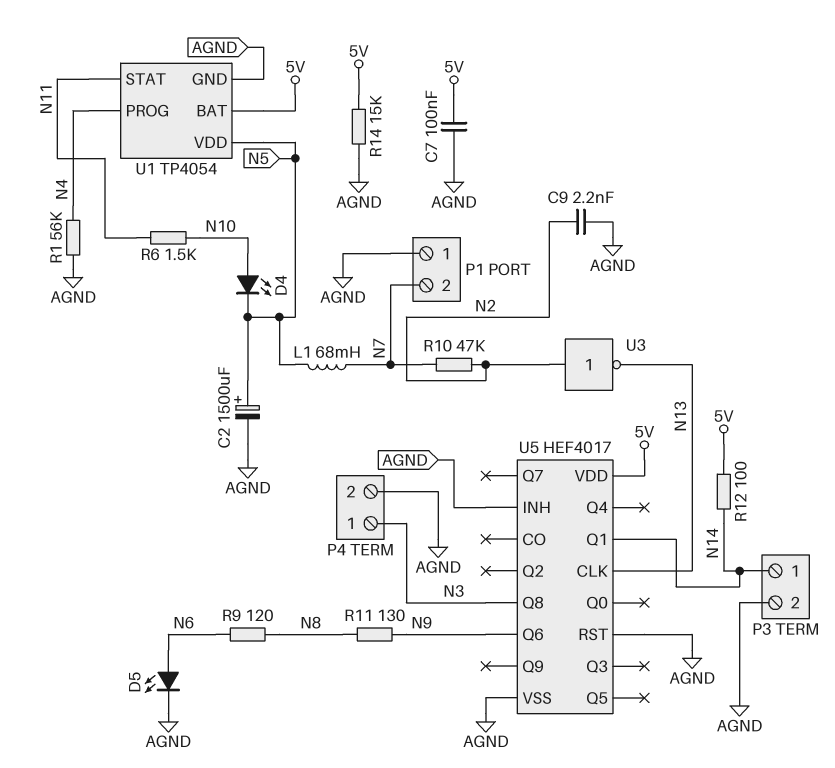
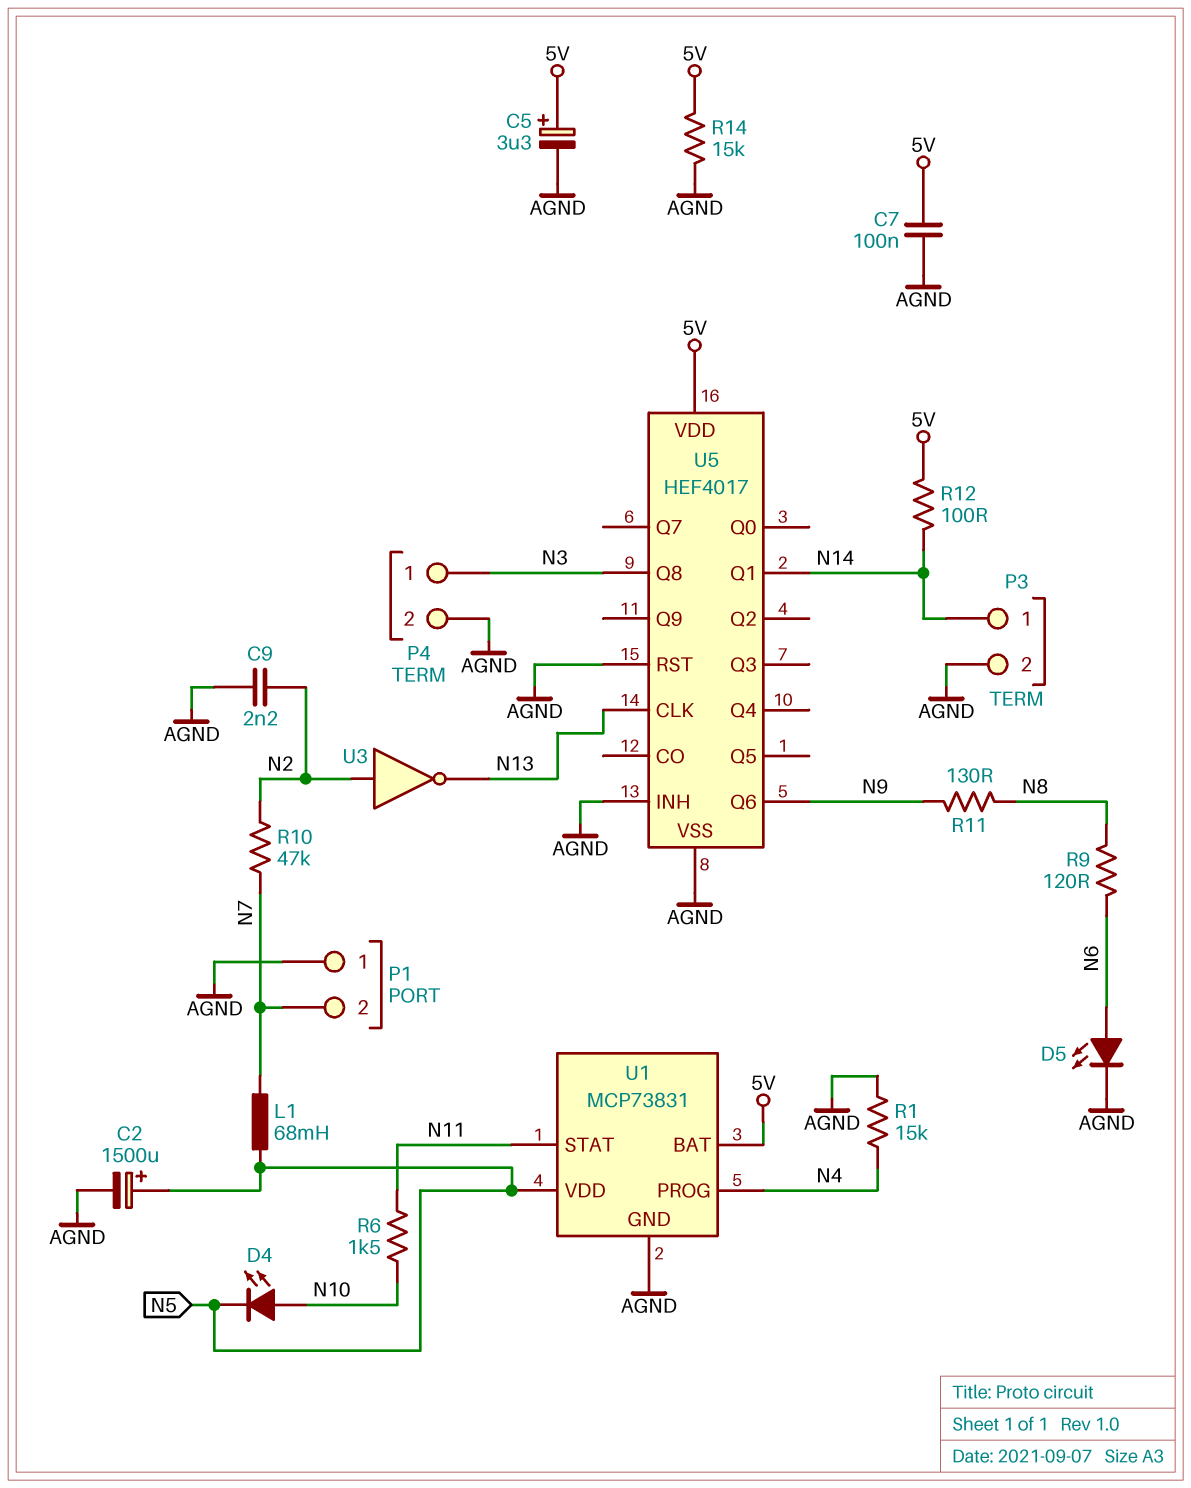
C5: none -> 3.3uF (plus 5V, minus AGND)
R1: 56k (AGND, N4) -> 15k (AGND, N4)
U1: TP4054 -> MCP73831

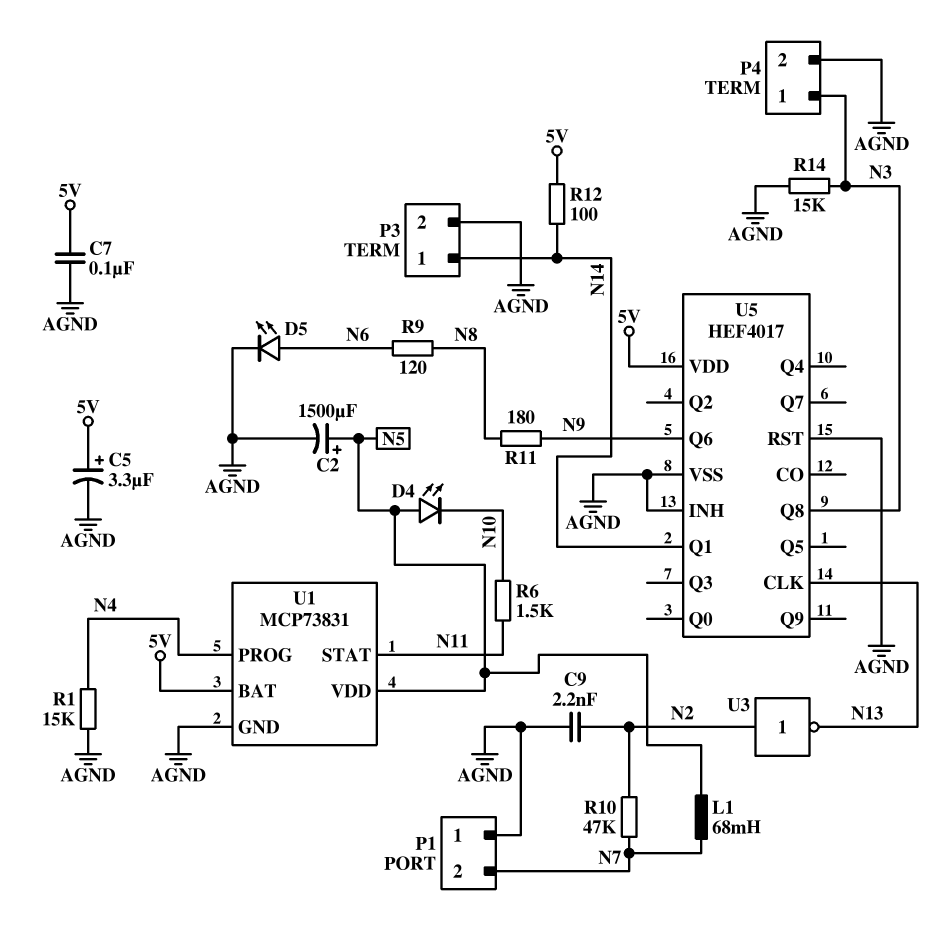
D4: LED (A N10, K N5) -> LED (A N5, K N10)
R11: 130 (N8, N9) -> 180 (N8, N9)
R14: 15k (5V, AGND) -> 15k (AGND, N3)

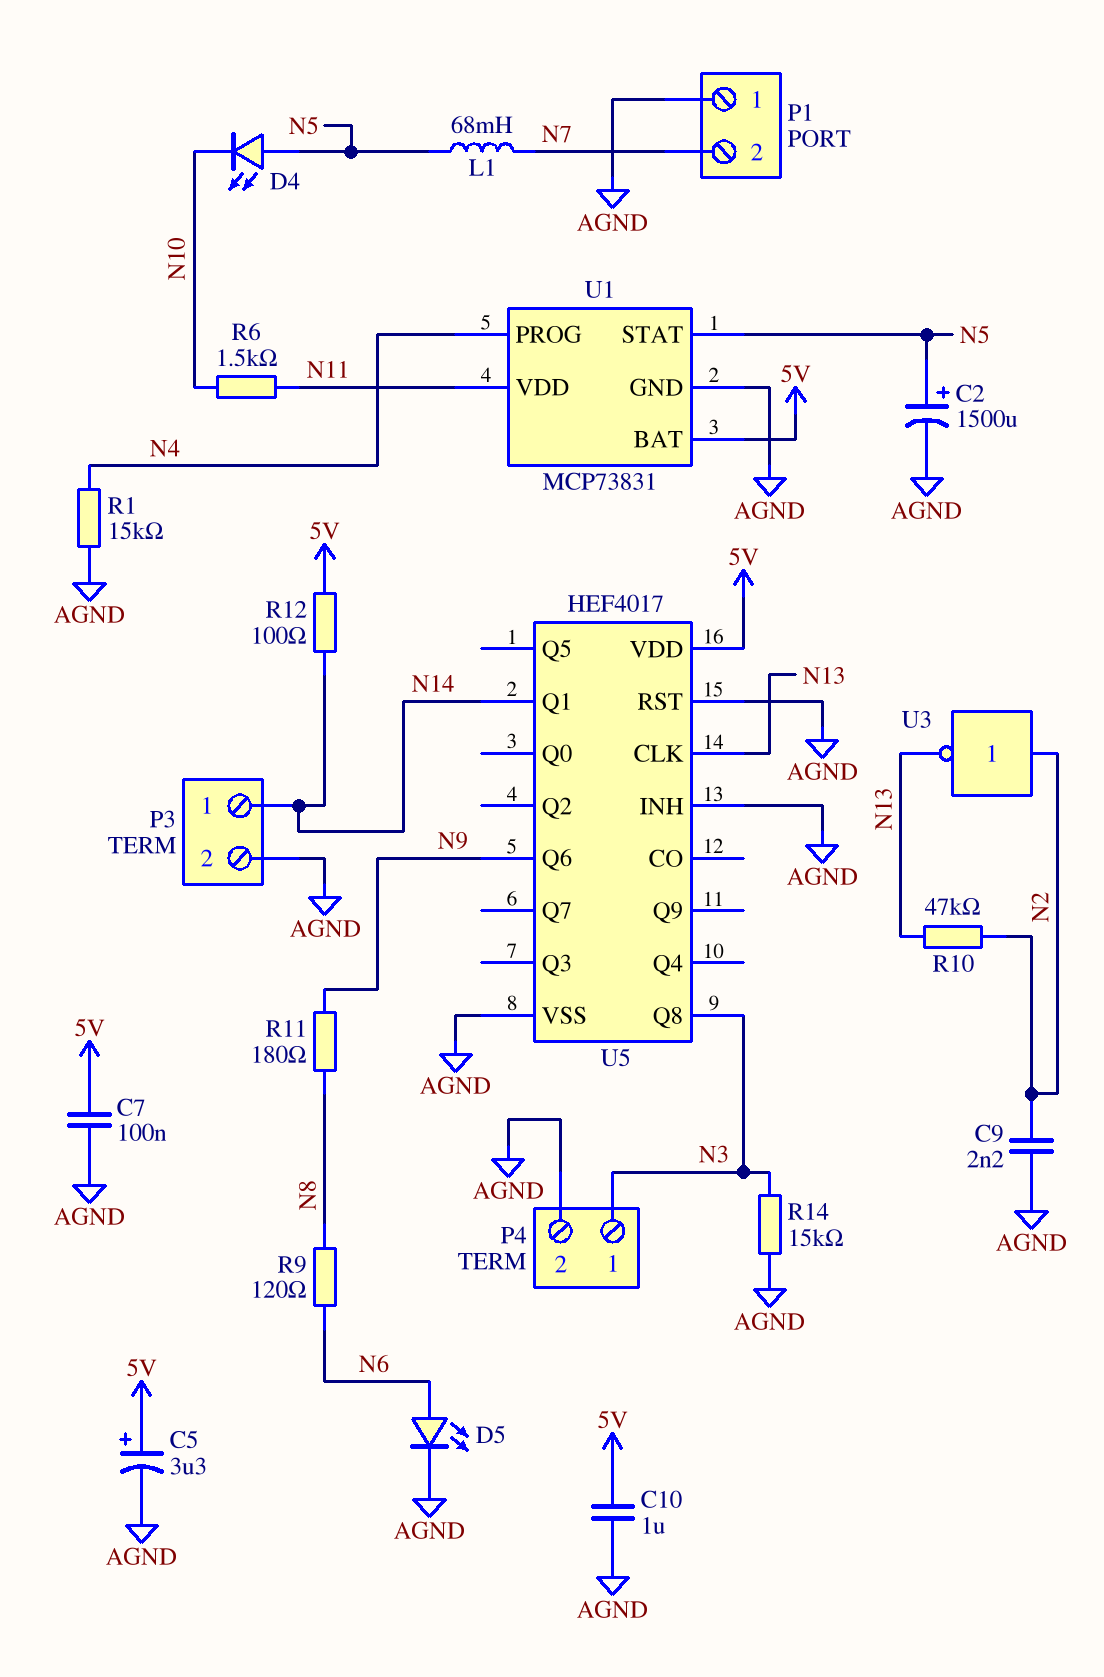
C10: none -> 1uF (5V, AGND)
R10: 47k (N2, N7) -> 47k (N2, N13)
U1 pin STAT: N11 -> N5
U1 pin VDD: N5 -> N11

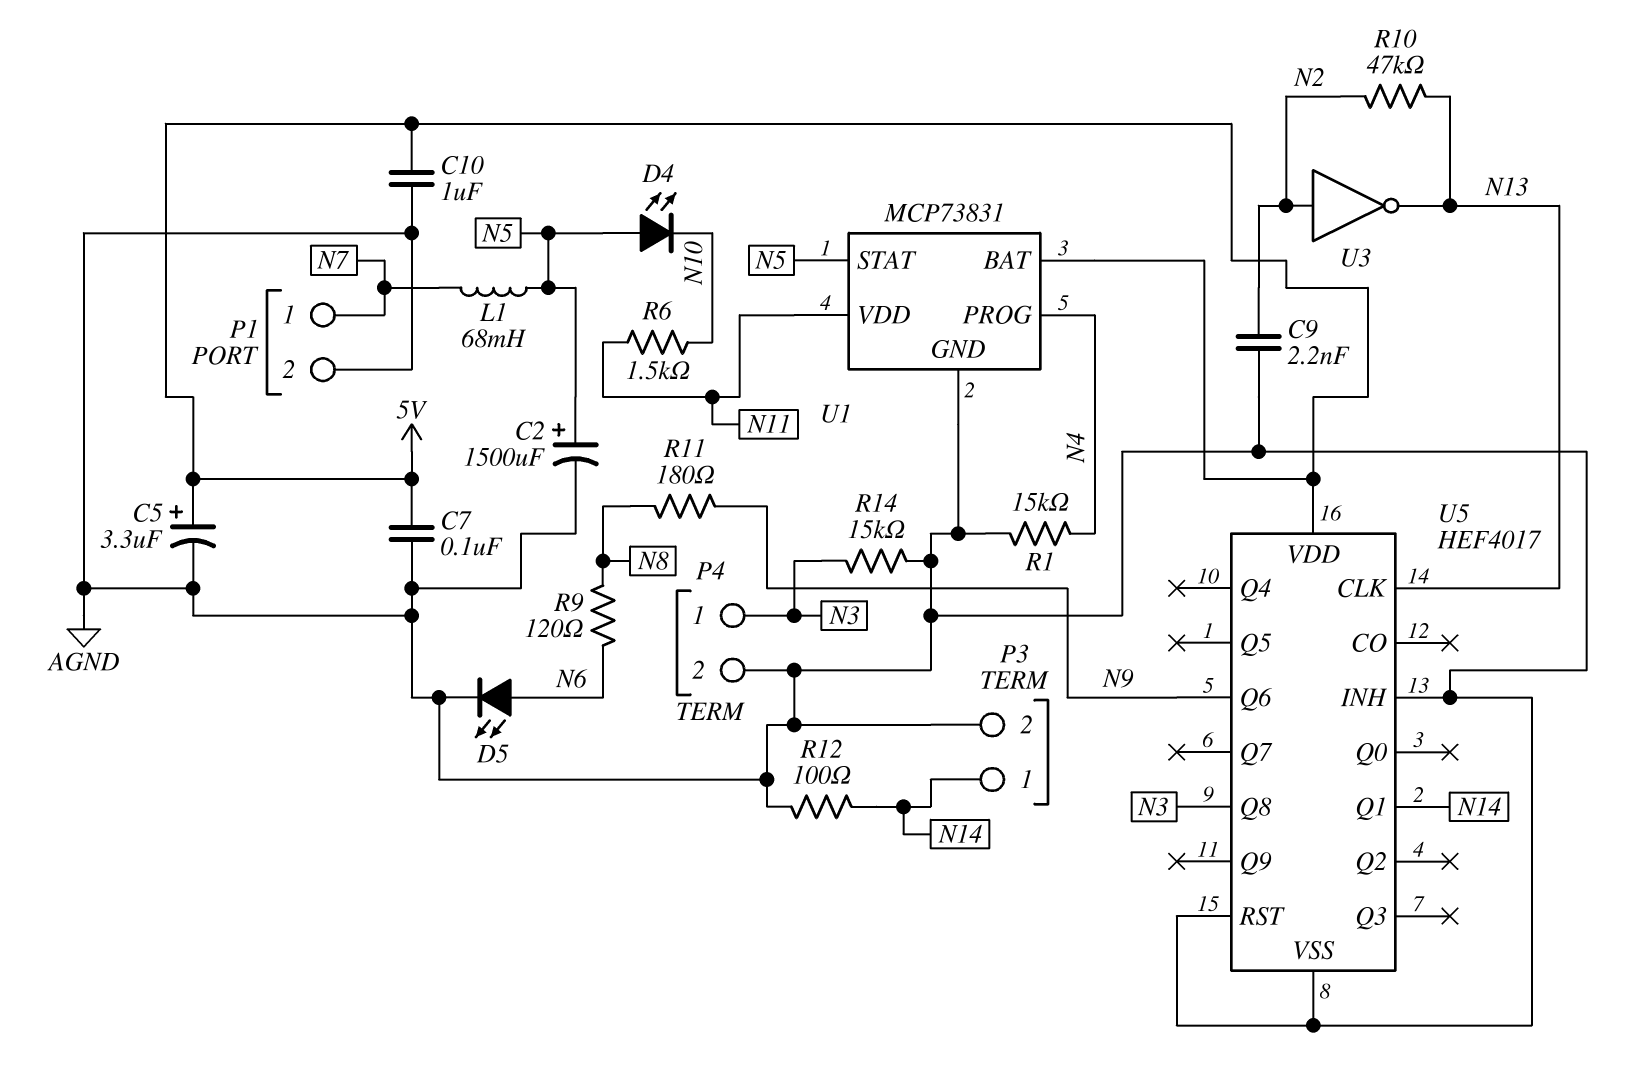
P1 pin 1: AGND -> N7
P1 pin 2: N7 -> AGND
R12: 100 (5V, N14) -> 100 (AGND, N14)

